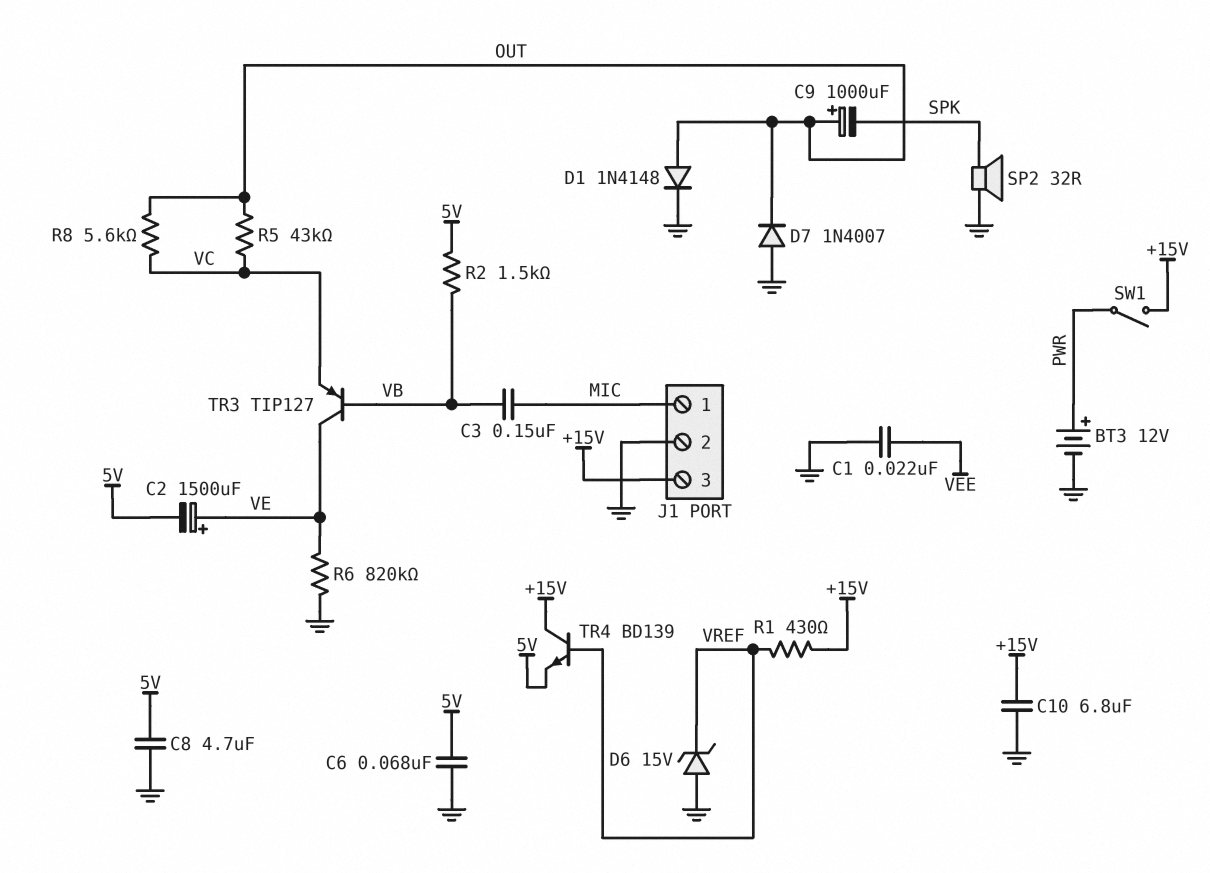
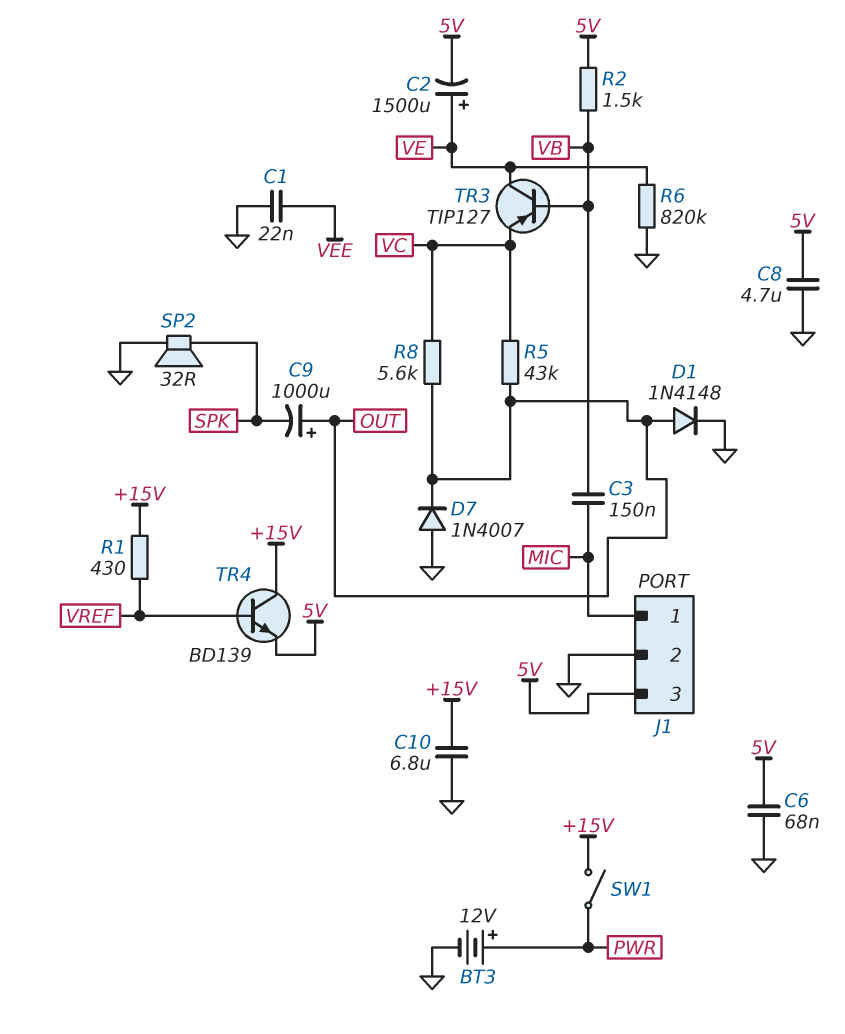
D6: zener 15V (A GND, K VREF) -> none
J1 pin 3: +15V -> 5V

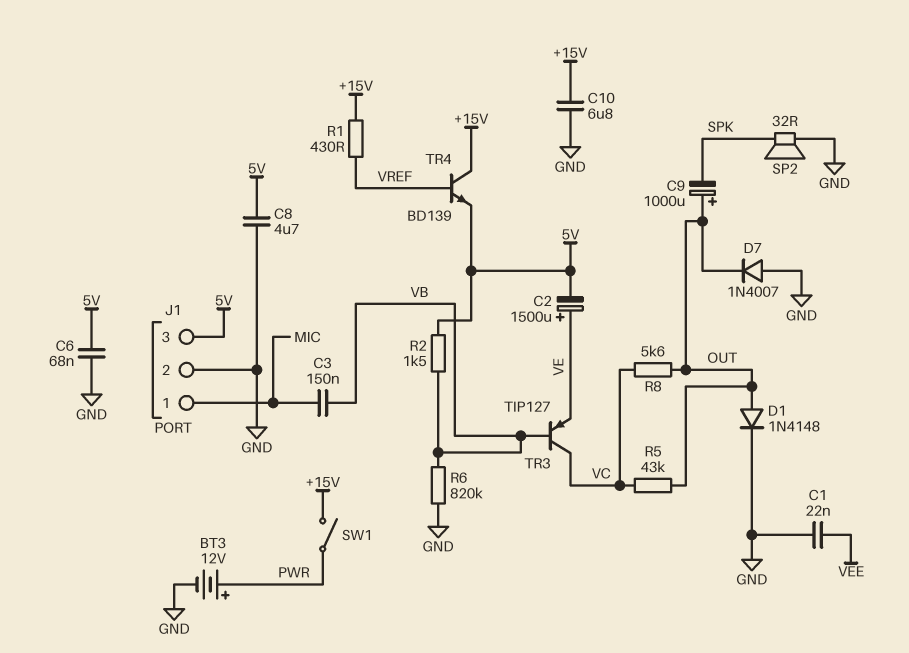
R6: 820k (GND, VE) -> 820k (GND, VB)
TR3: PNP TIP127 (B VB, C VE, E VC) -> PNP TIP127 (B VB, C VC, E VE)

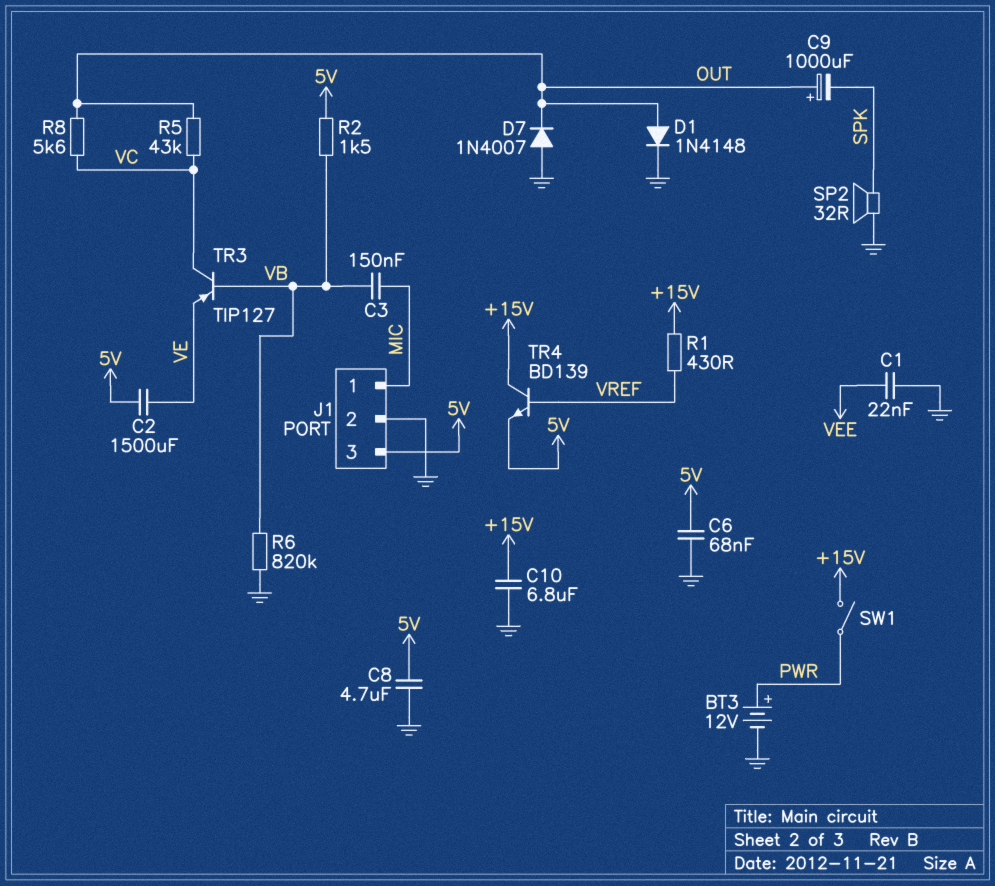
C2: 1500uF (plus VE, minus 5V) -> 1500uF (5V, VE)

